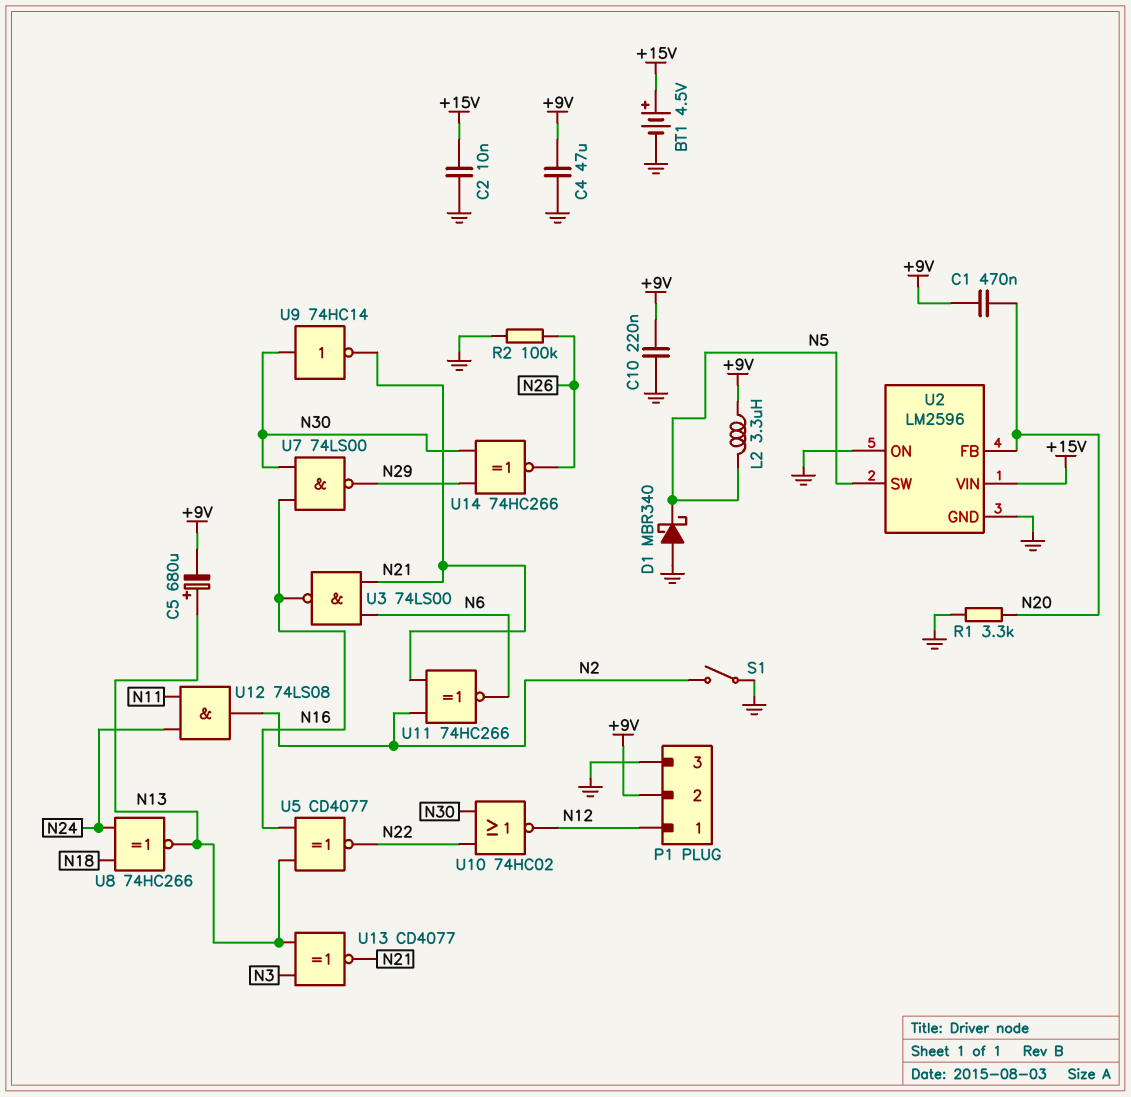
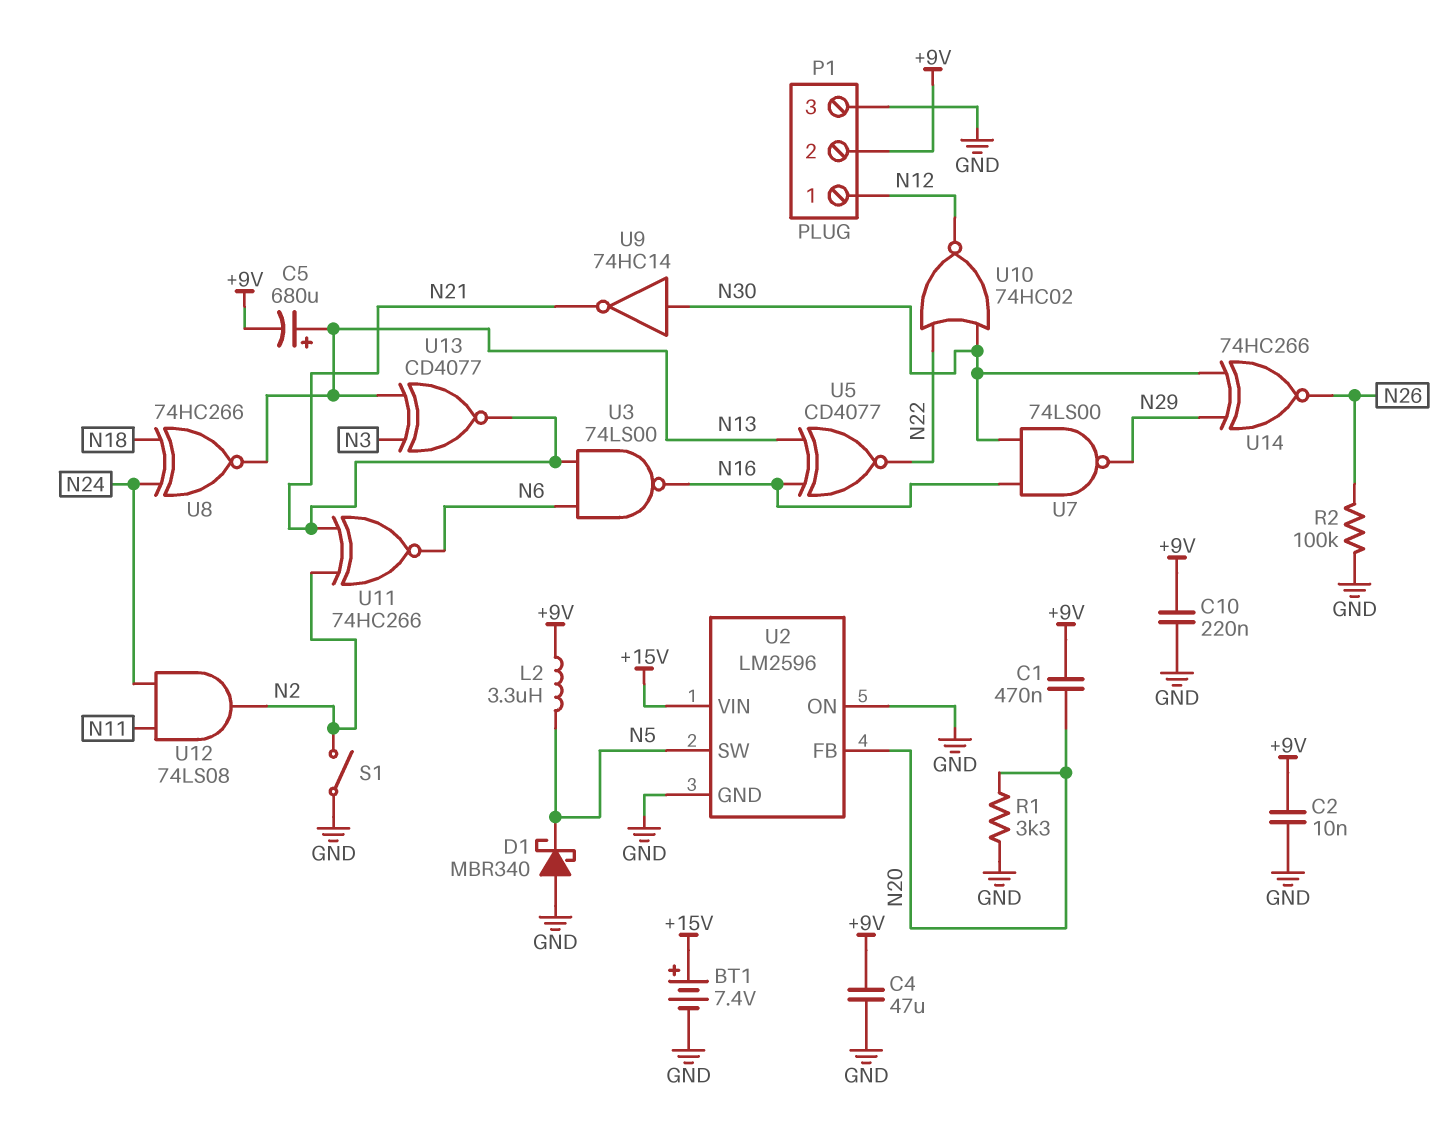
BT1: 4.5V (plus +15V, minus GND) -> 7.4V (plus +15V, minus GND)
C2: 10nF (+15V, GND) -> 10nF (+9V, GND)

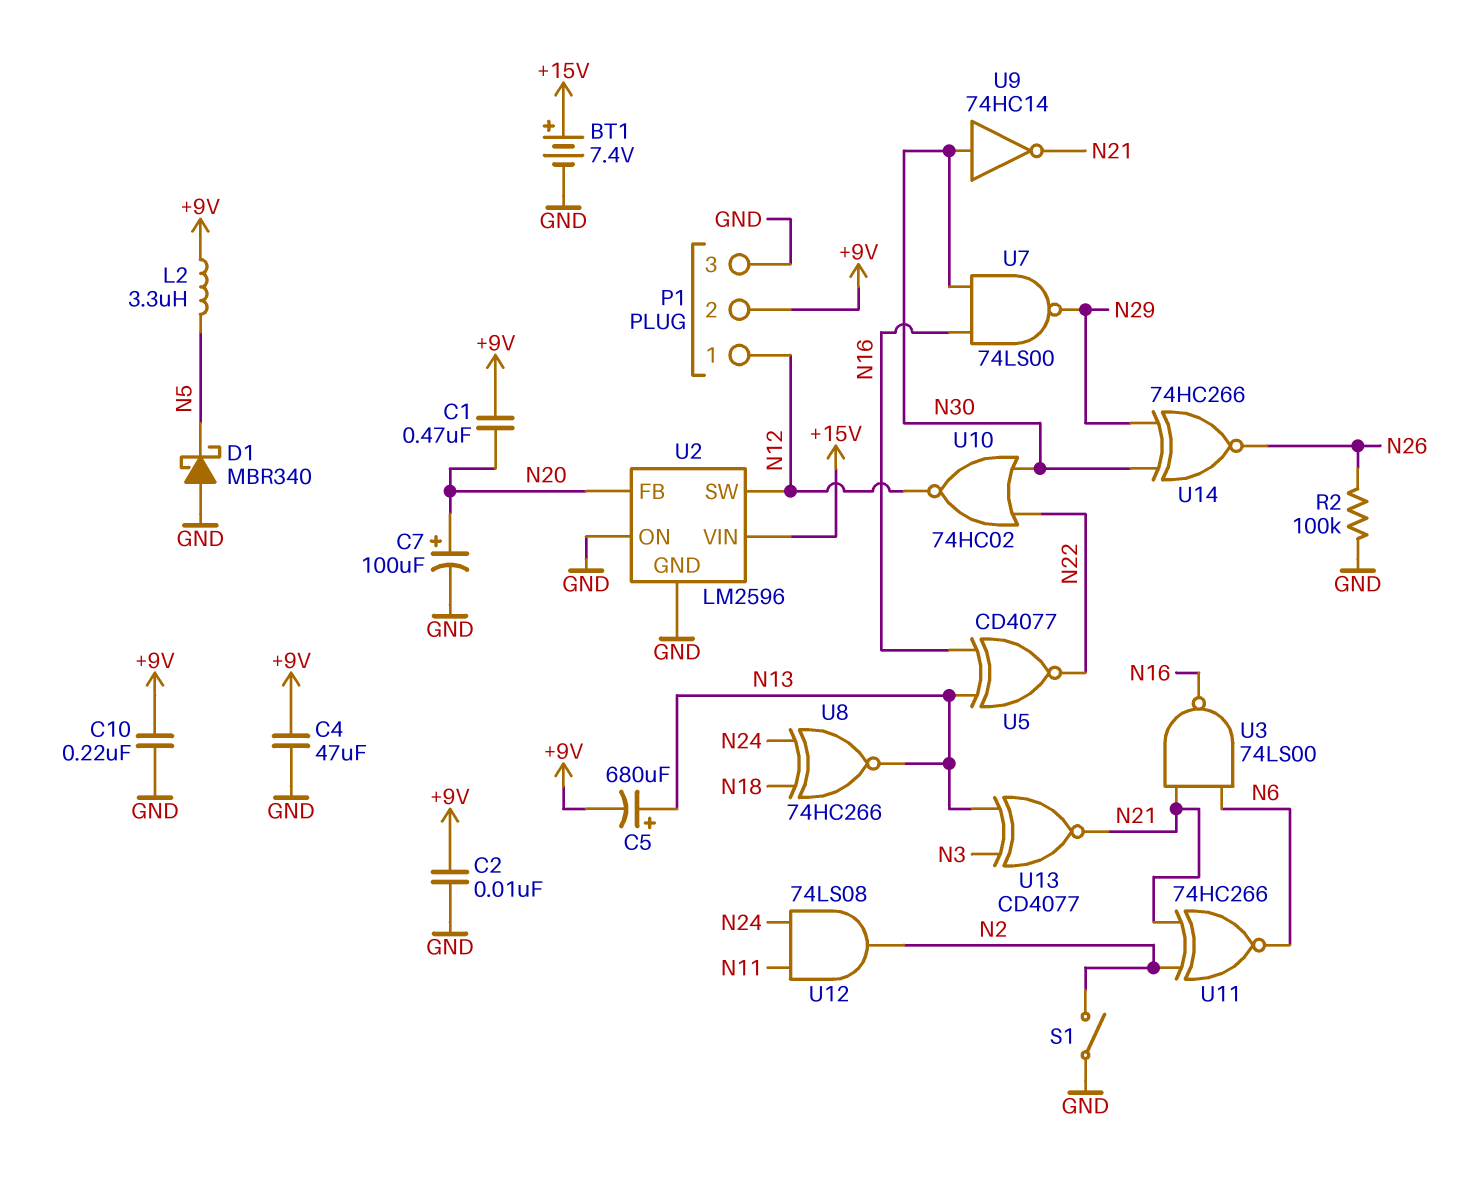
C7: none -> 100uF (plus N20, minus GND)
R1: 3.3k (GND, N20) -> none
U2 pin SW: N5 -> N12

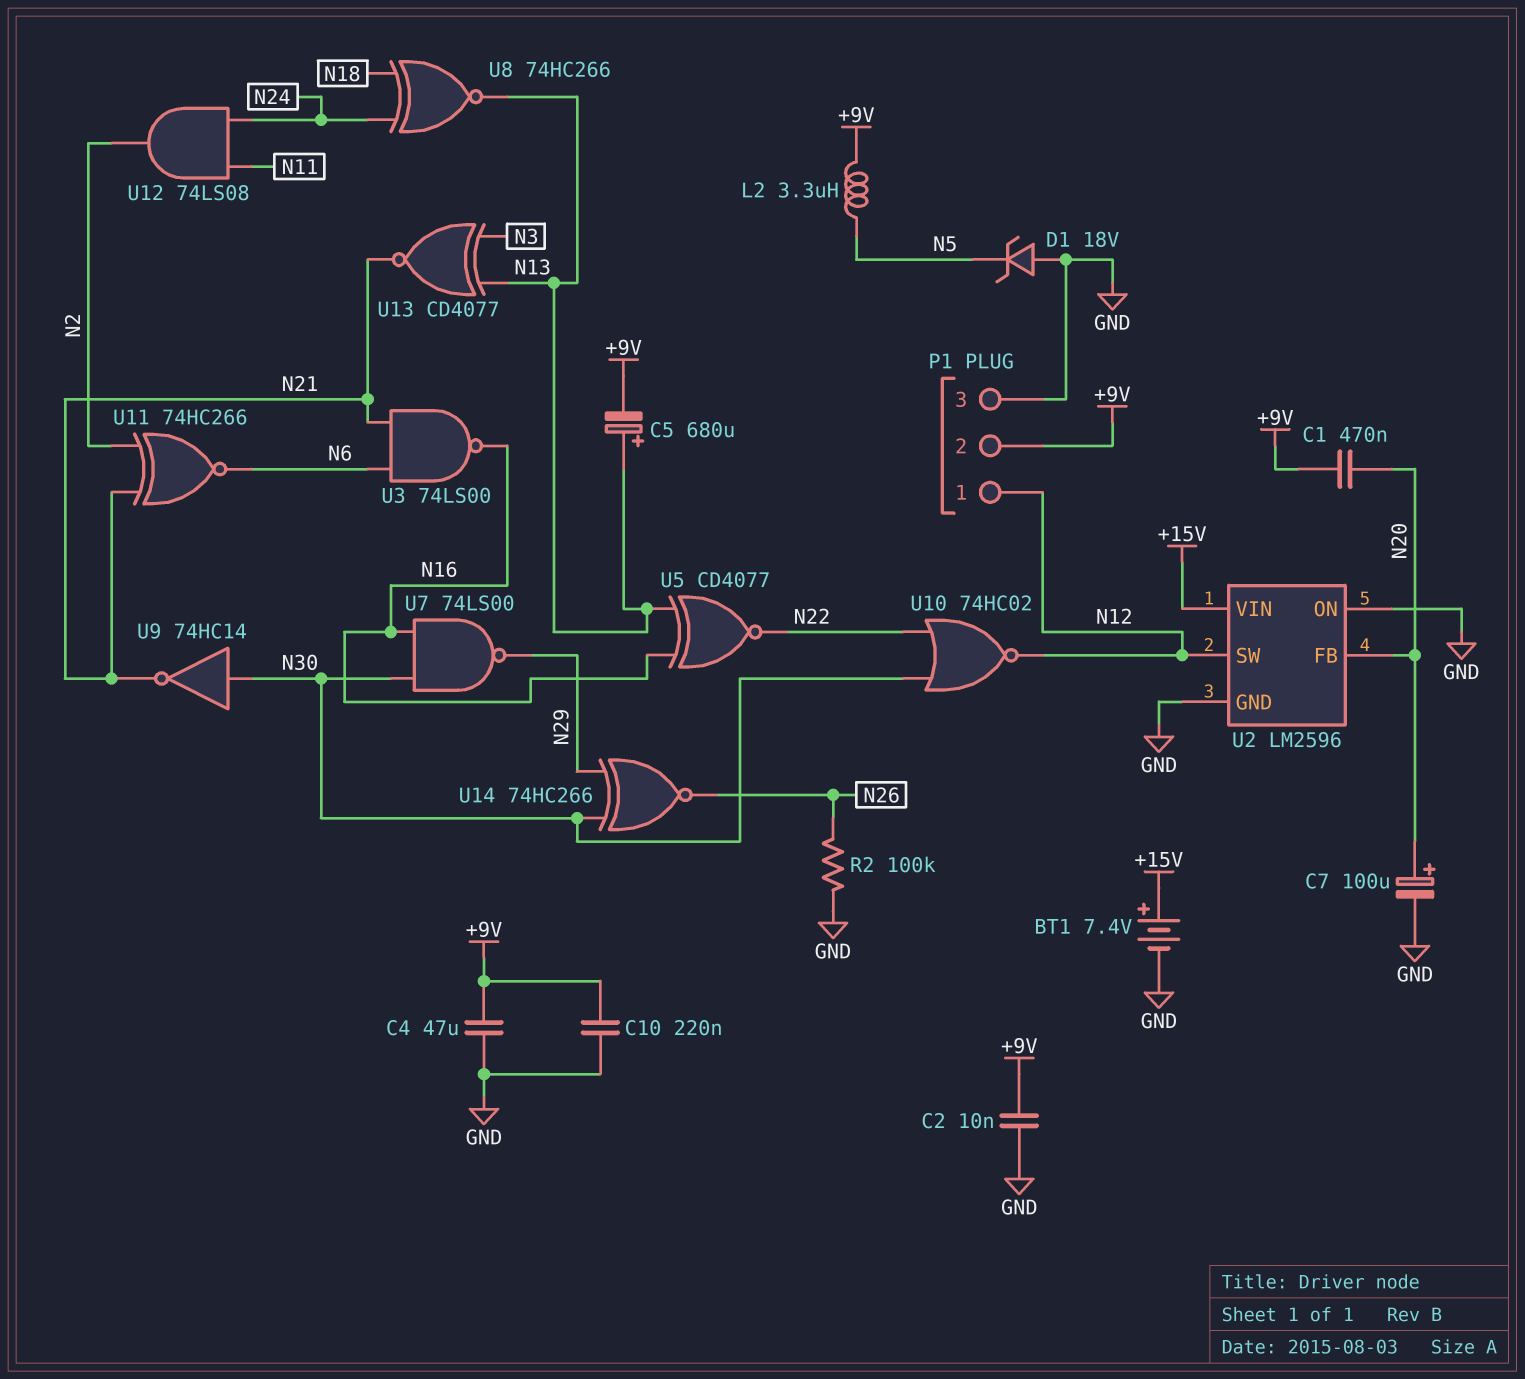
D1: schottky MBR340 (A GND, K N5) -> zener 18V (A GND, K N5)
S1: switch (GND, N2) -> none

